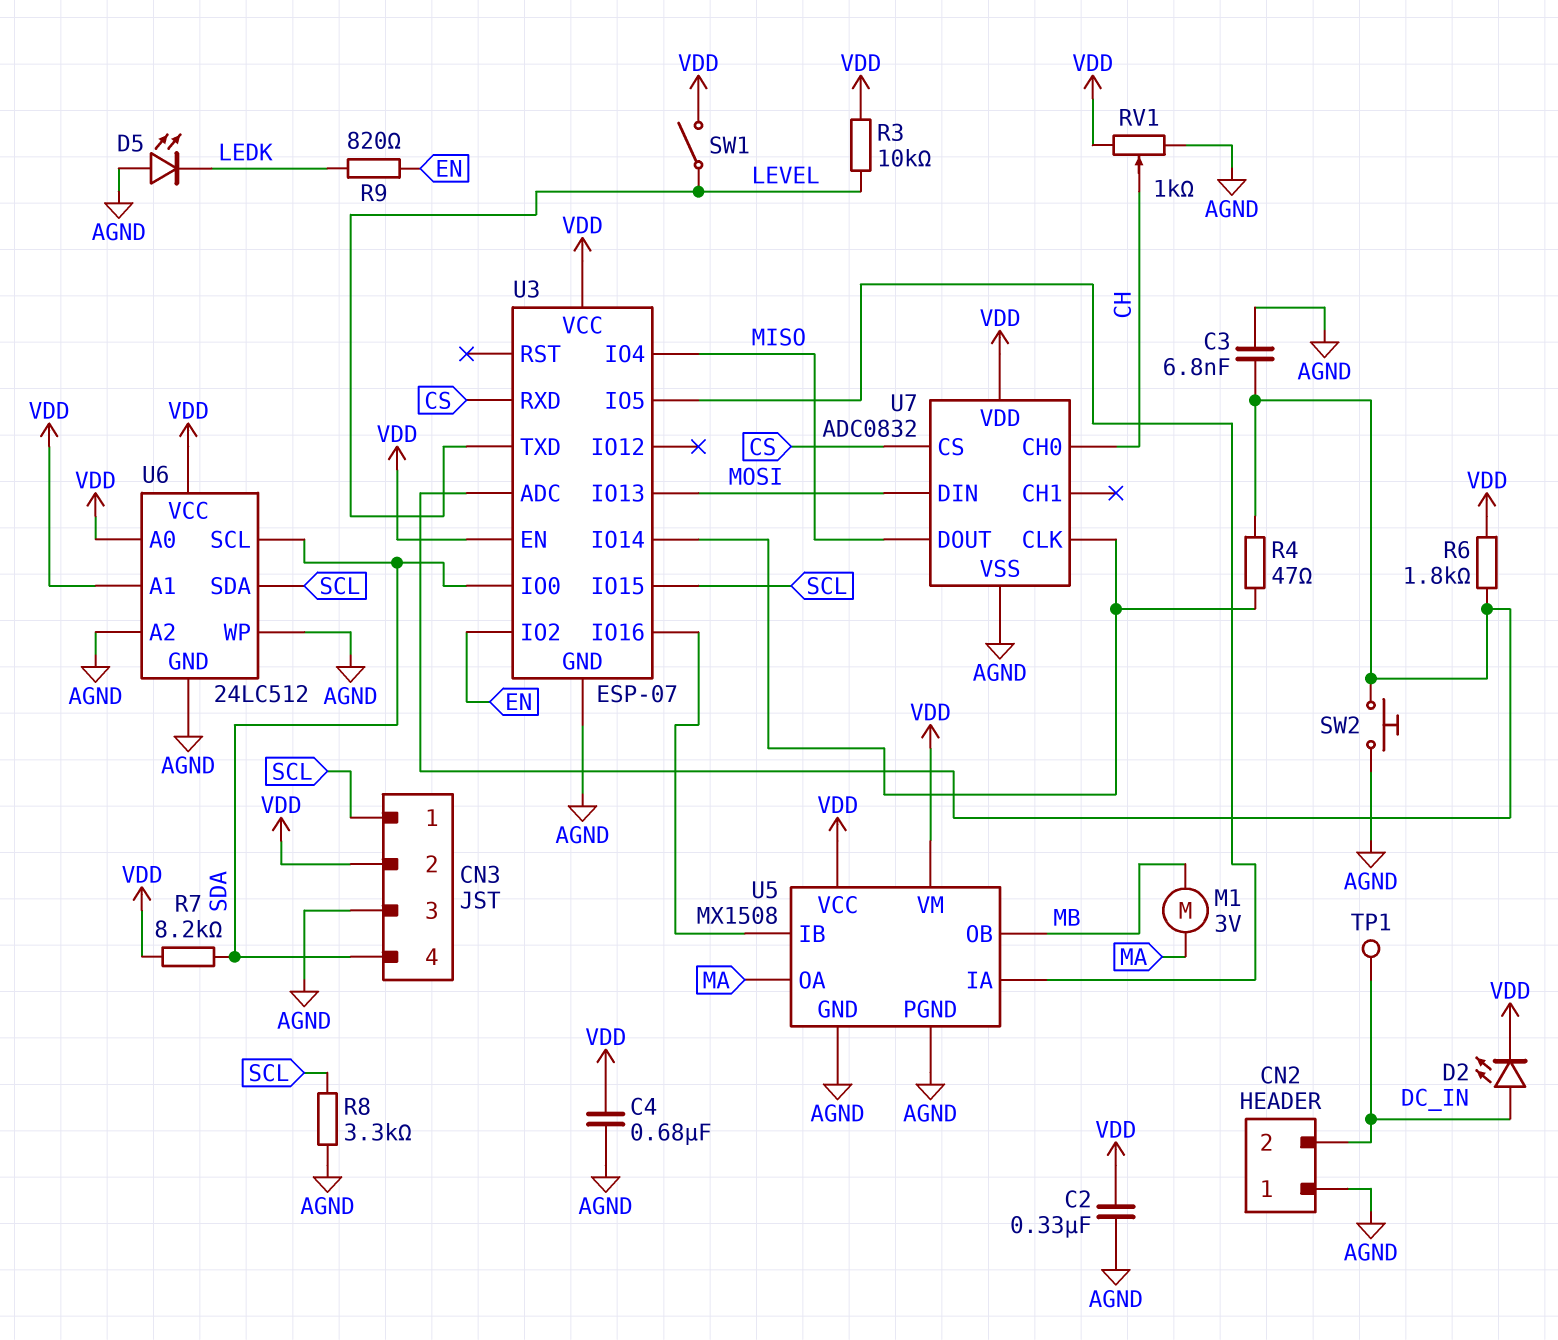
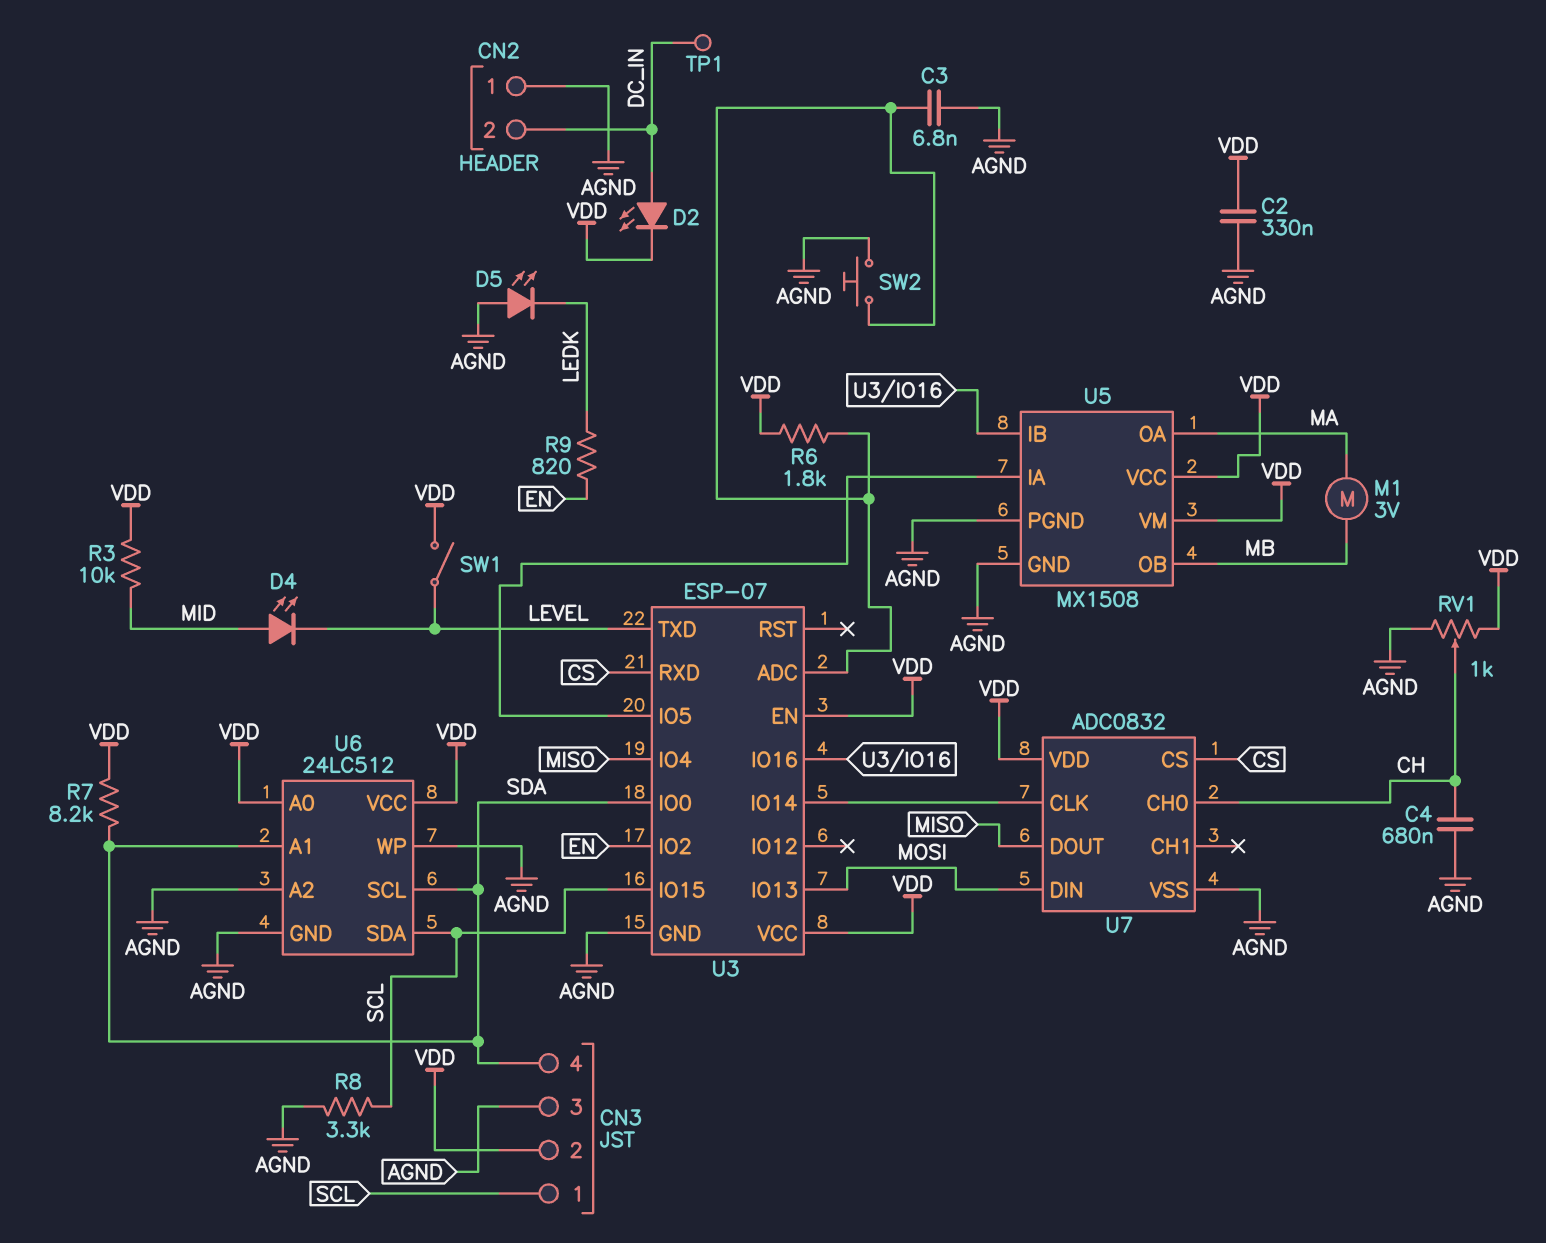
C4: 680nF (AGND, VDD) -> 680nF (AGND, CH)
D4: none -> LED (A MID, K LEVEL)
R3: 10k (LEVEL, VDD) -> 10k (MID, VDD)
R4: 47 (U3/ADC, U3/IO14) -> none
U6 pin A1: VDD -> SDA

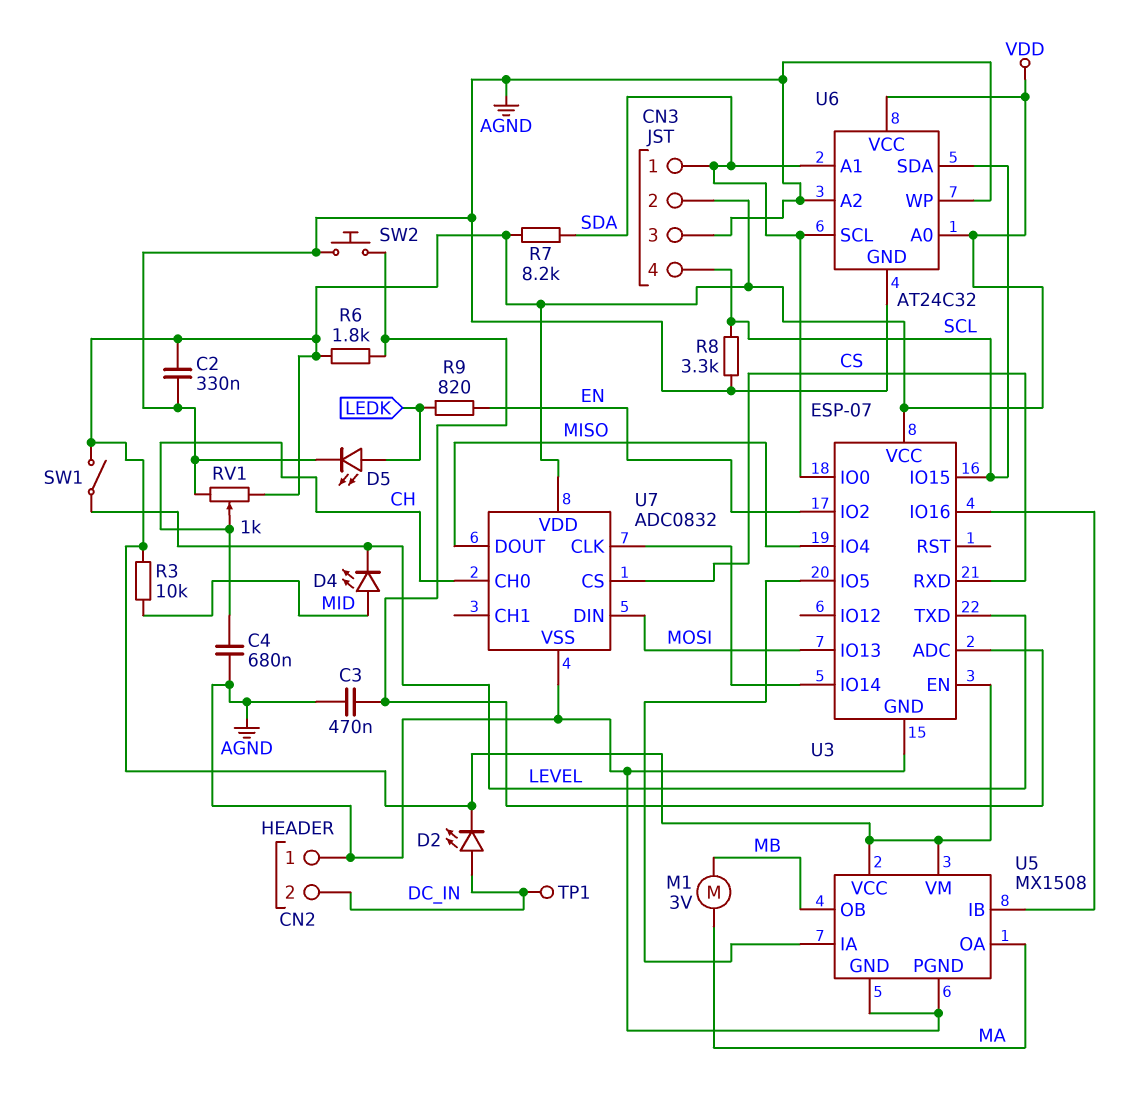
C3: 6.8nF (AGND, U3/ADC) -> 470nF (AGND, U3/ADC)
CN3 pin 1: SCL -> SDA
CN3 pin 4: SDA -> SCL
D5: LED (A AGND, K LEDK) -> LED (A LEDK, K AGND)
U6: 24LC512 -> AT24C32

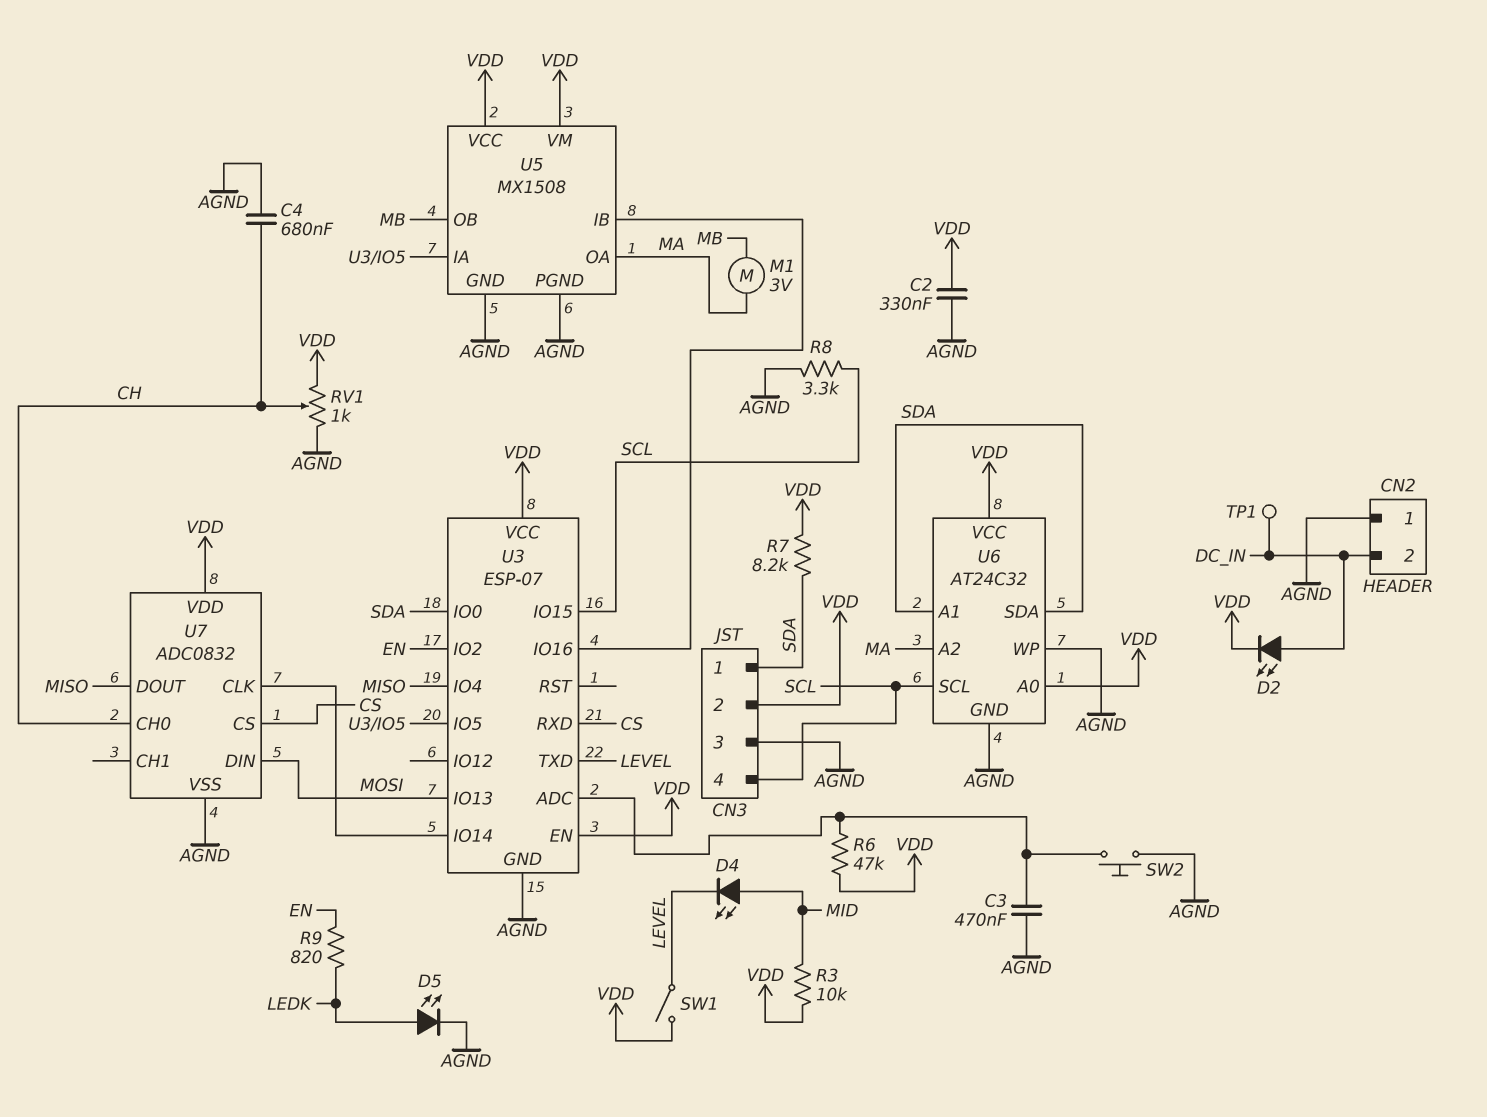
R6: 1.8k (U3/ADC, VDD) -> 47k (U3/ADC, VDD)
U6 pin A2: AGND -> MA
U6 pin SCL: SDA -> SCL
U6 pin SDA: SCL -> SDA

